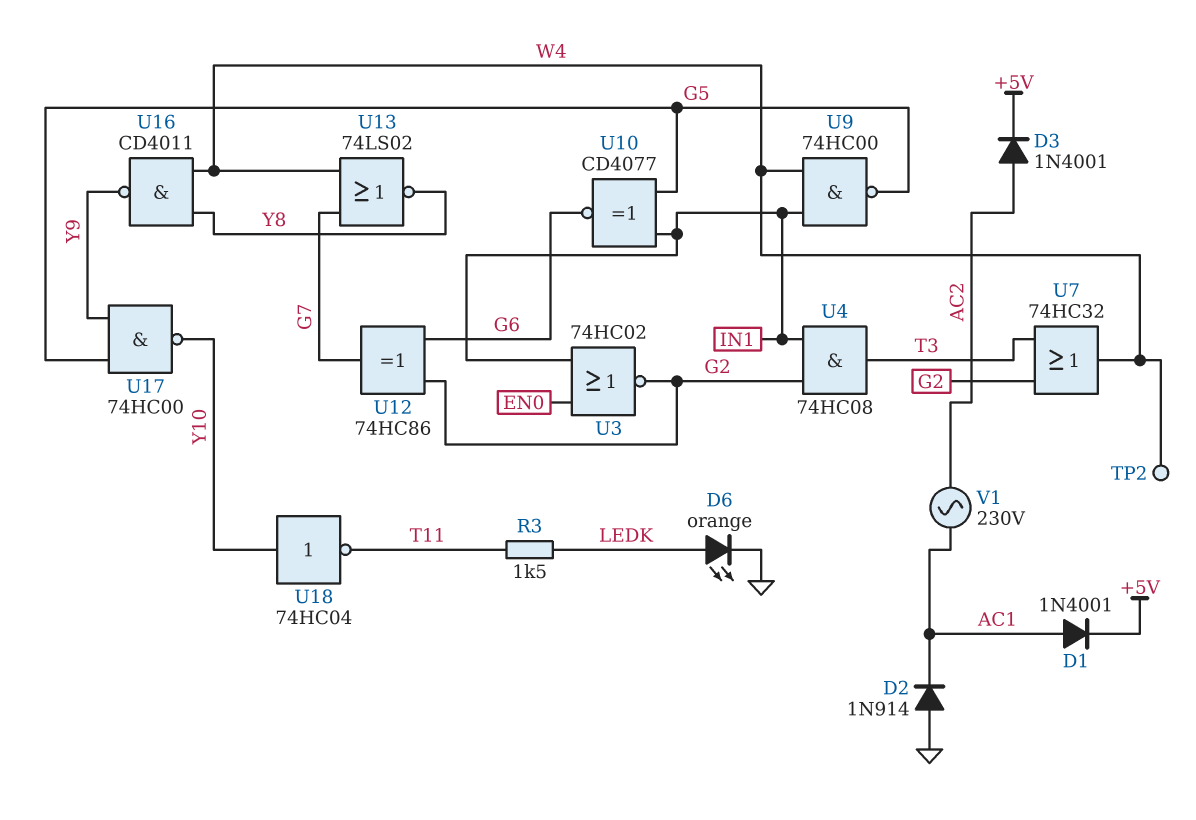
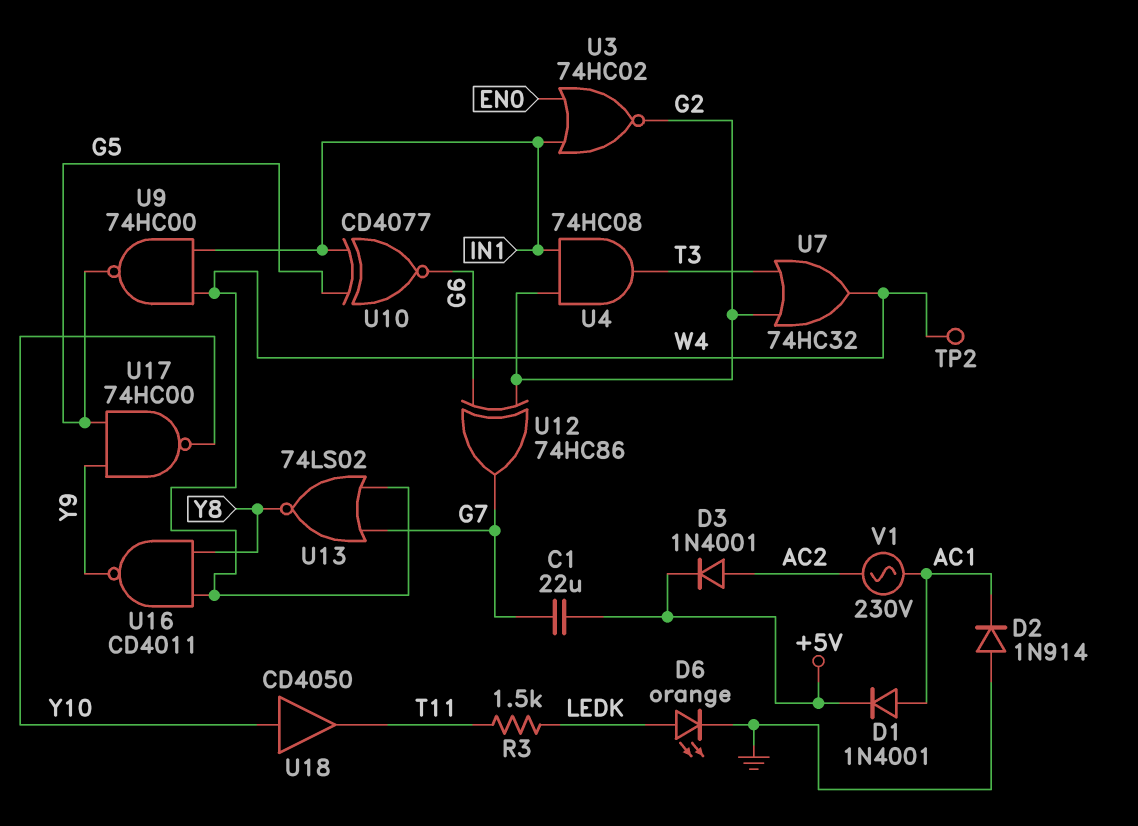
C1: none -> 22uF (+5V, G7)
U18: NOT 74HC04 (in Y10, out T11) -> buffer CD4050 (in Y10, out T11)

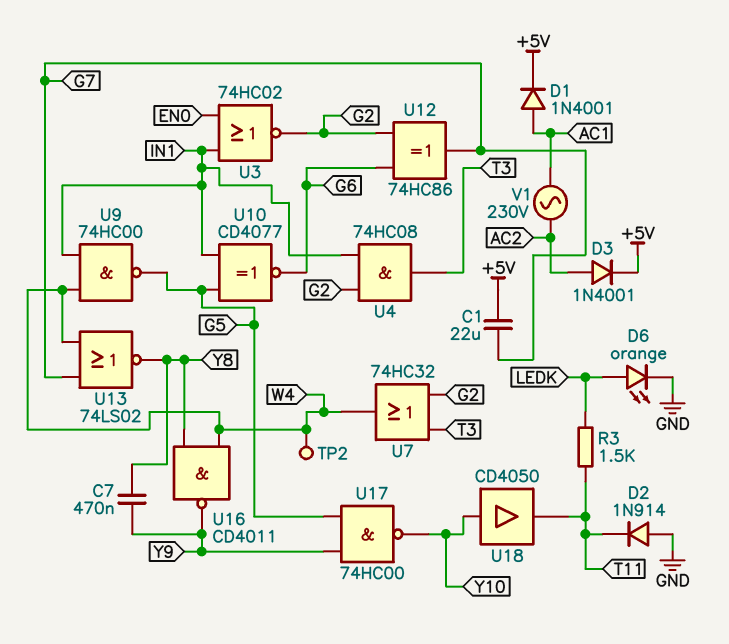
C7: none -> 470nF (Y8, Y9)
D2: diode 1N914 (A GND, K AC1) -> diode 1N914 (A GND, K T11)

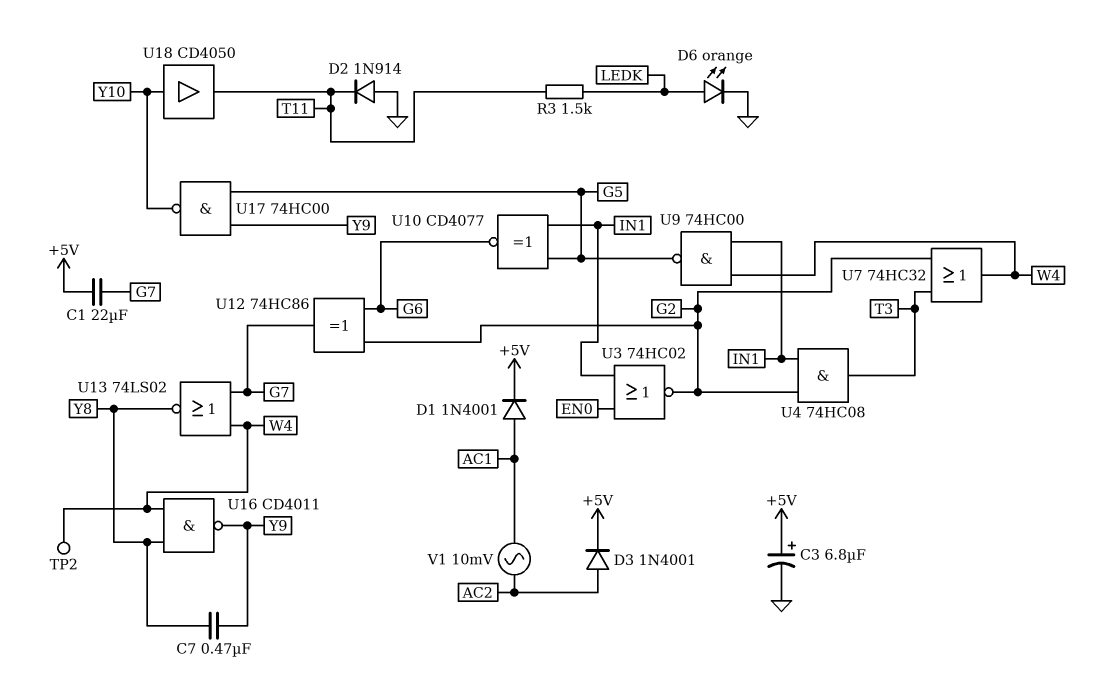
C3: none -> 6.8uF (plus +5V, minus GND)
V1: AC 230V (AC1, AC2) -> AC 10mV (AC1, AC2)

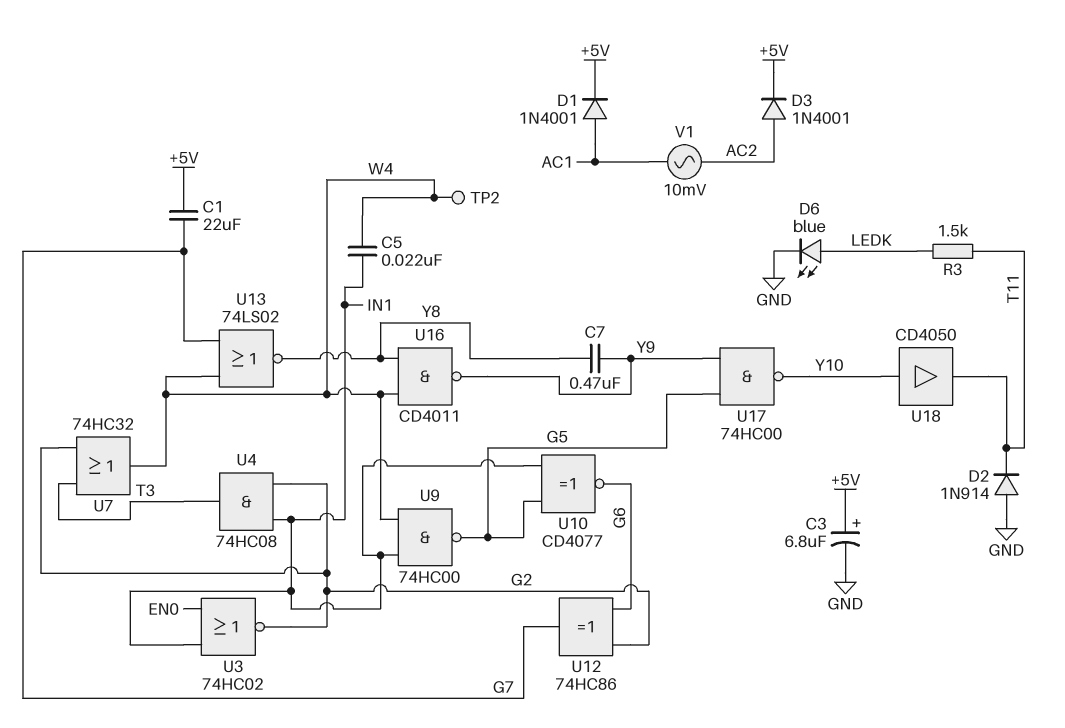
C5: none -> 22nF (IN1, W4)
D6: LED orange (A LEDK, K GND) -> LED blue (A LEDK, K GND)

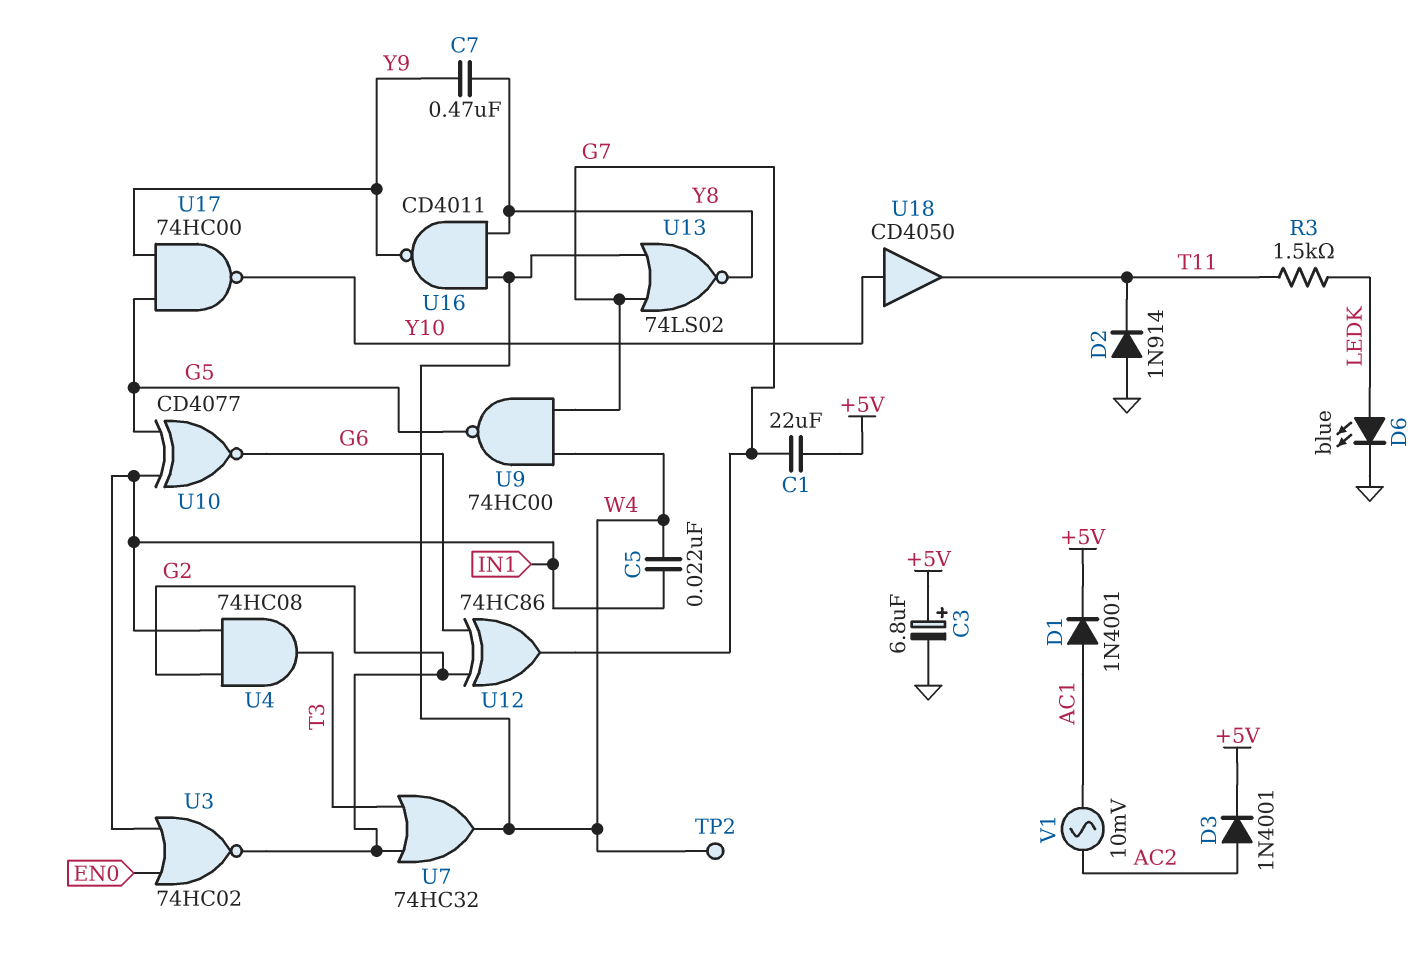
U9: NAND 74HC00 (in IN1, in W4, out G5) -> NAND 74HC00 (in G7, in W4, out G5)

